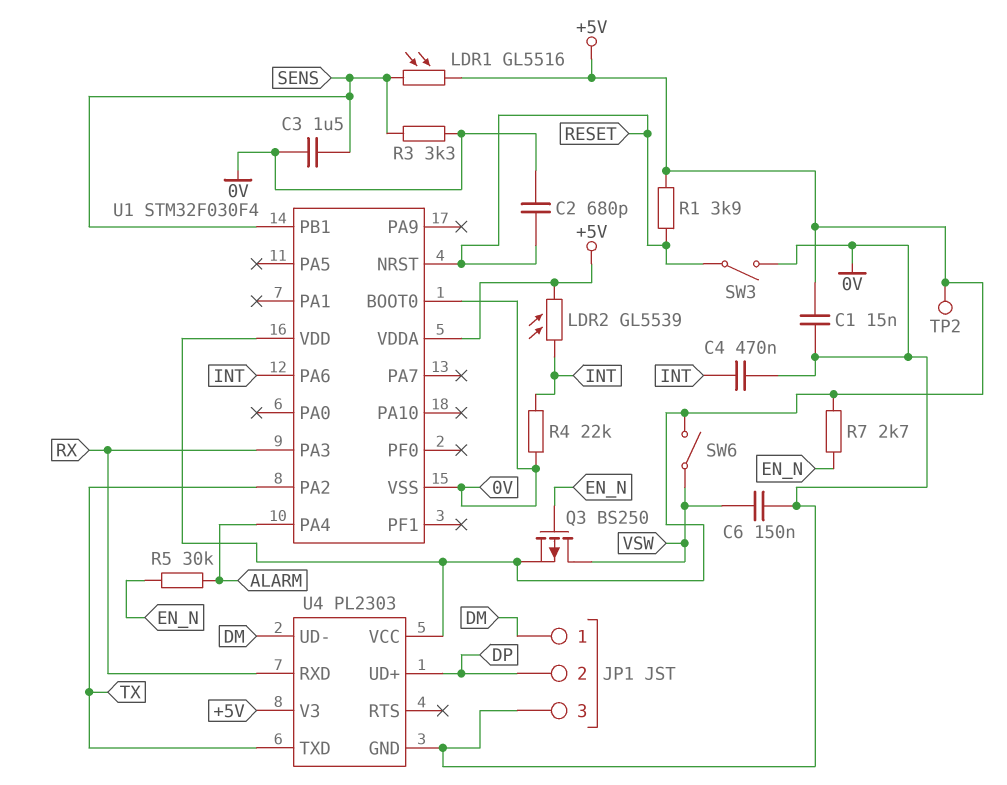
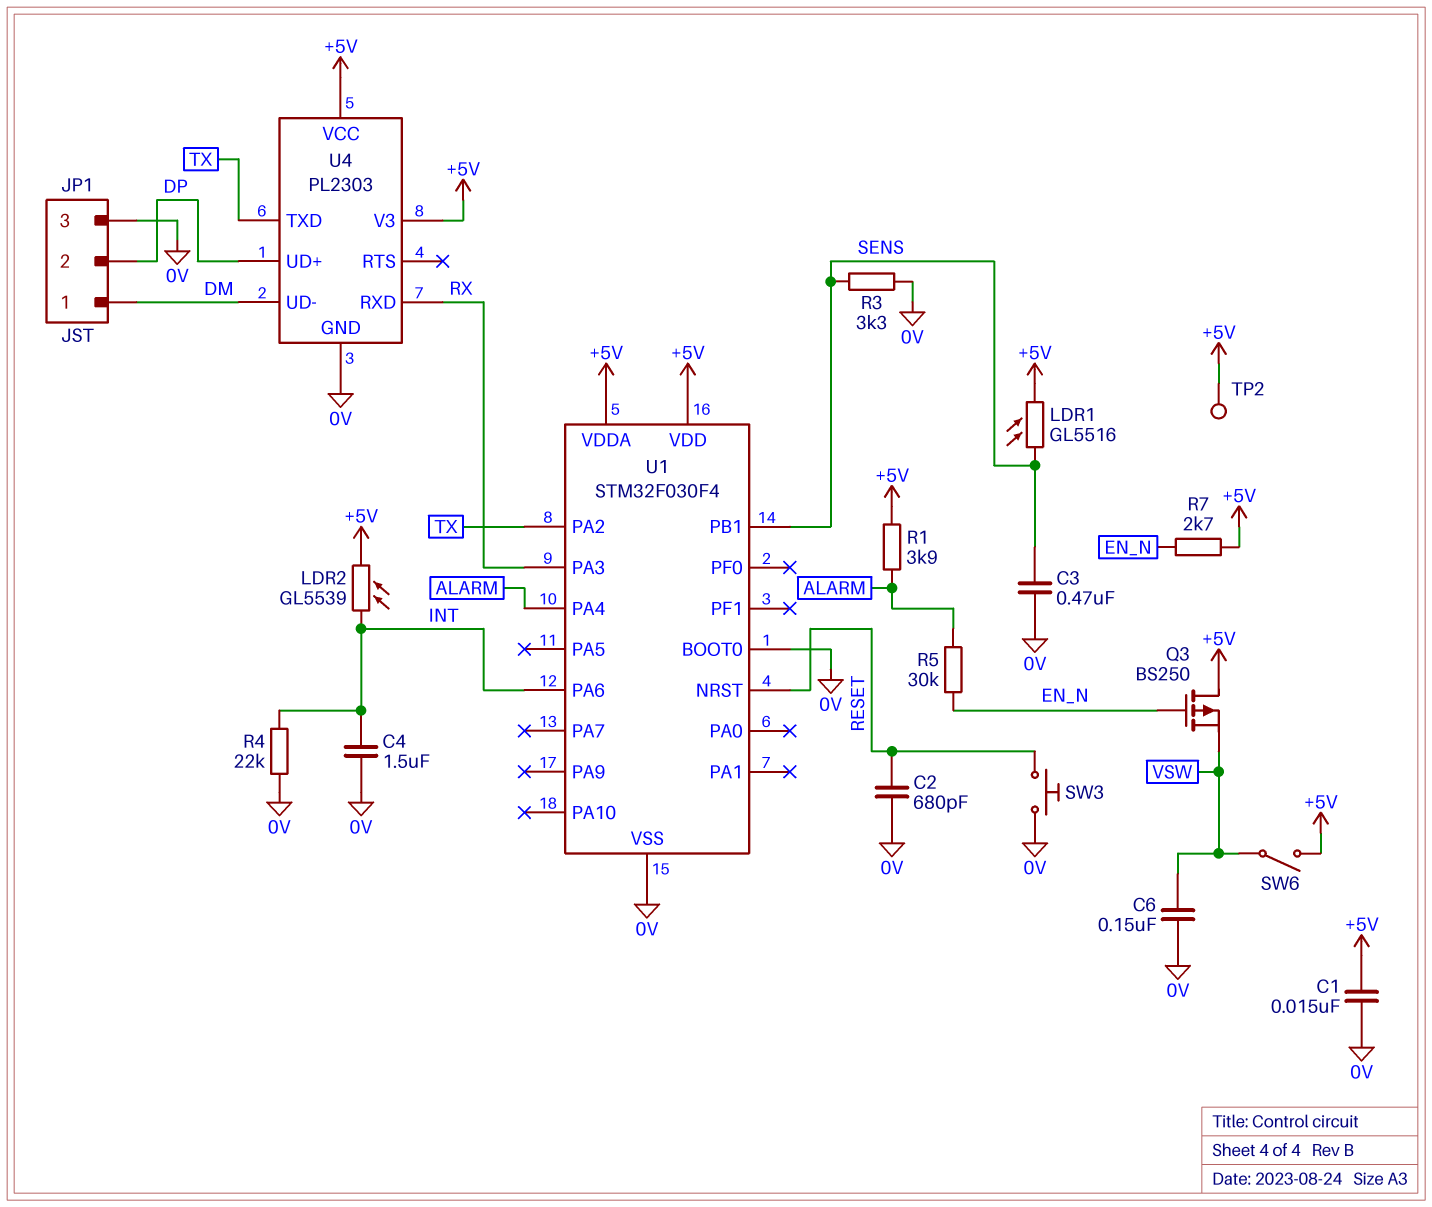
C3: 1.5uF (0V, SENS) -> 470nF (0V, SENS)
C4: 470nF (0V, INT) -> 1.5uF (0V, INT)
Q3: PMOS BS250 (G EN_N, D VSW, S +5V) -> PMOS BS250 (G EN_N, D +5V, S VSW)
R1: 3.9k (+5V, RESET) -> 3.9k (+5V, ALARM)
SW3: switch (0V, RESET) -> button (0V, RESET)

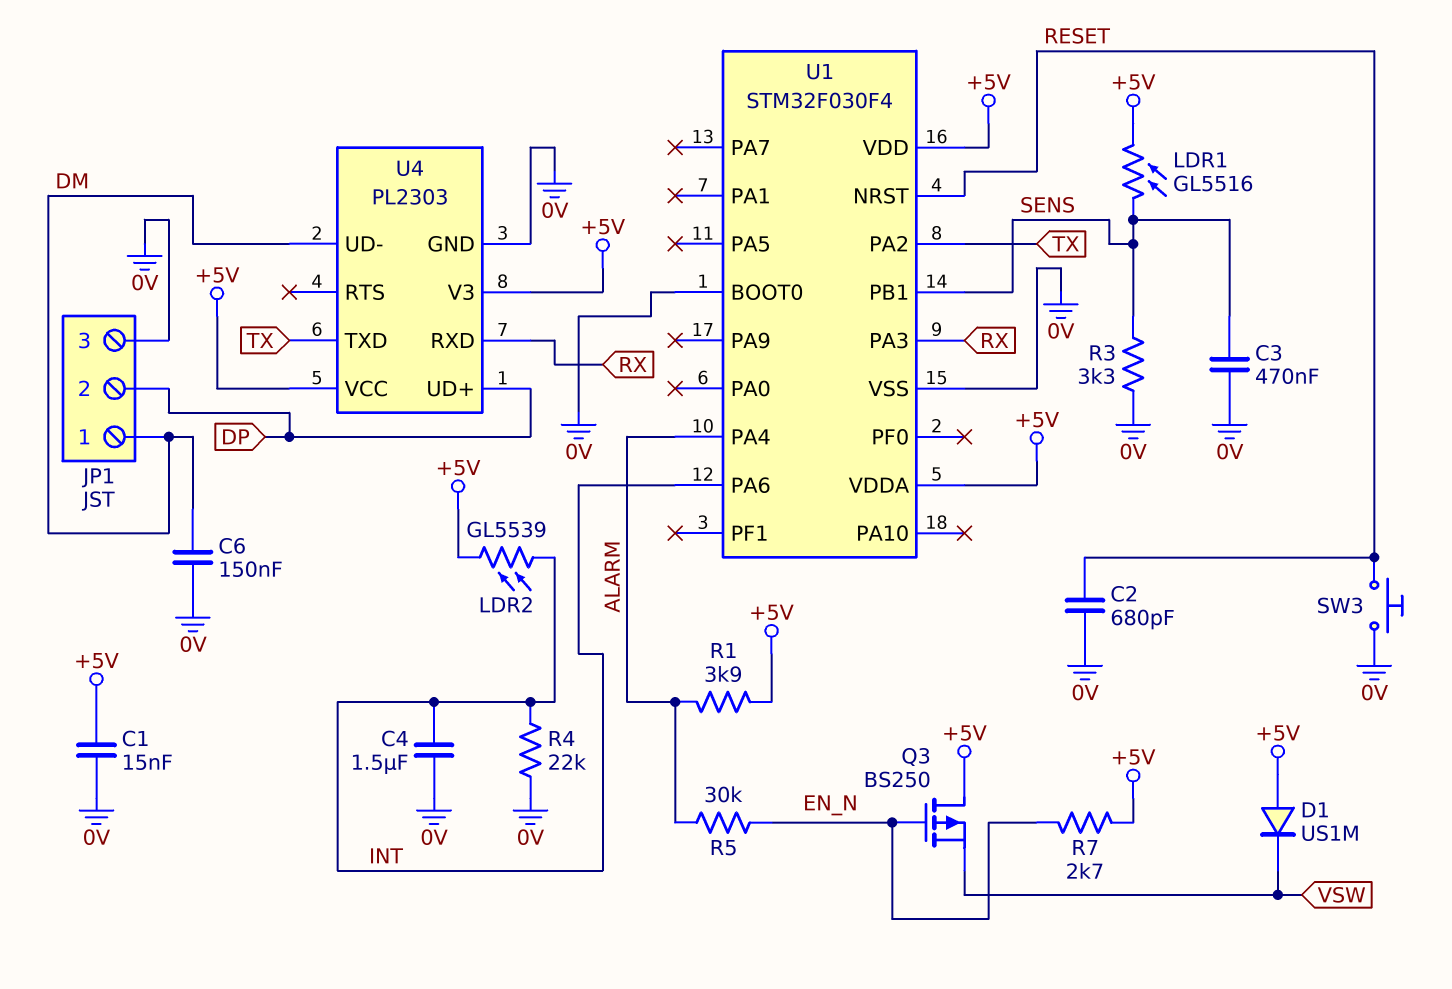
C6: 150nF (0V, VSW) -> 150nF (0V, DM)
D1: none -> diode US1M (A +5V, K VSW)
SW6: switch (+5V, VSW) -> none
TP2: test point (+5V) -> none

